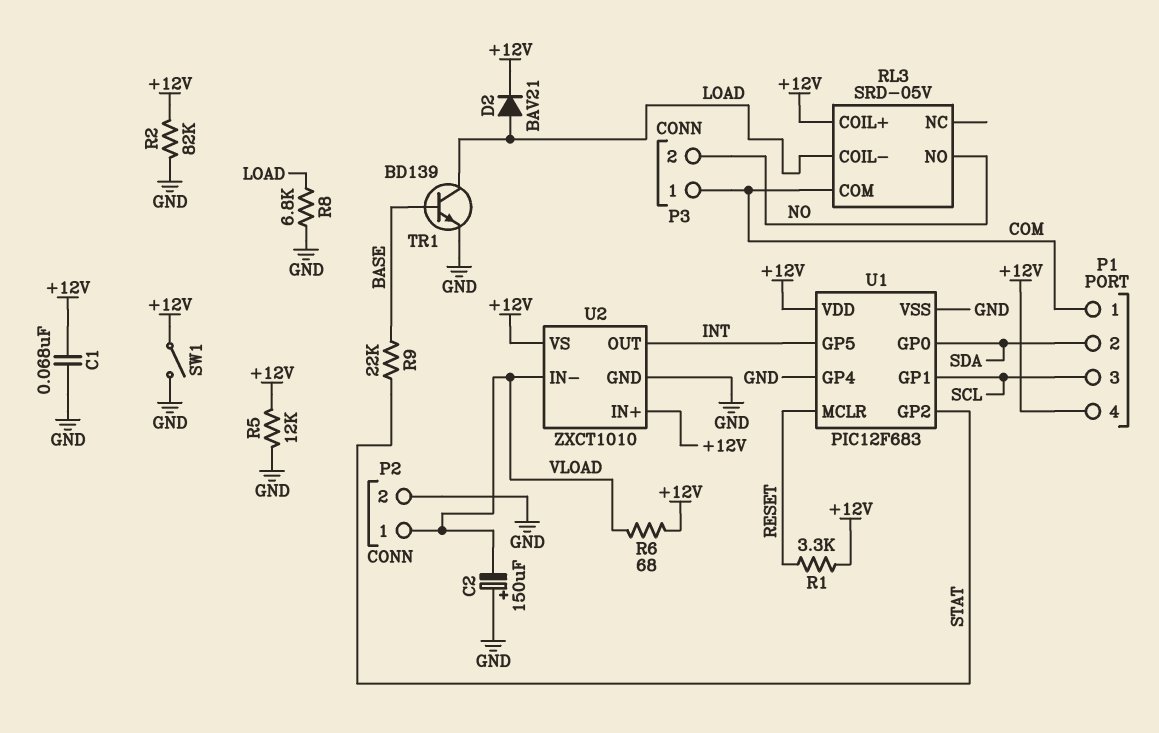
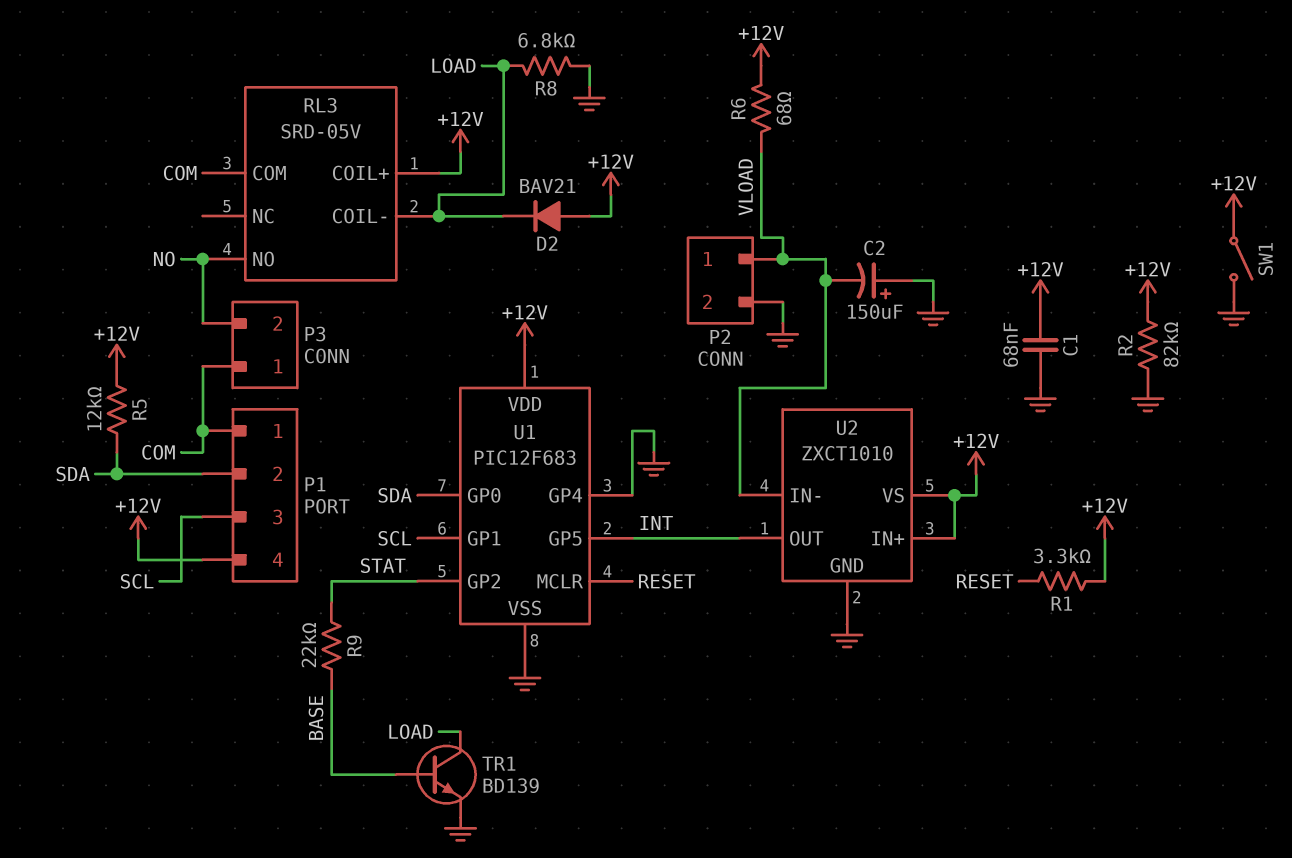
D2: diode BAV21 (A LOAD, K +12V) -> diode BAV21 (A +12V, K LOAD)
R5: 12k (+12V, GND) -> 12k (+12V, SDA)

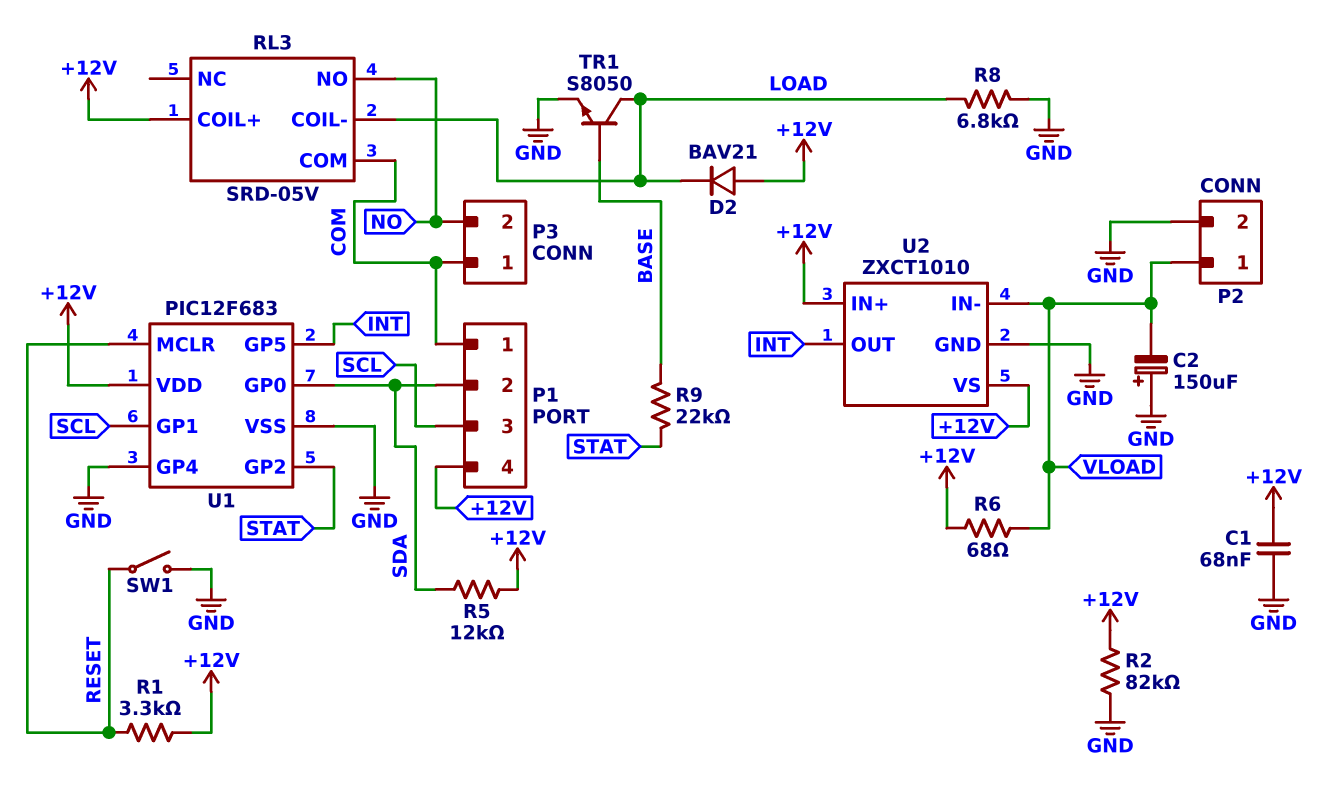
SW1: switch (+12V, GND) -> switch (GND, RESET)
TR1: NPN BD139 (B BASE, C LOAD, E GND) -> NPN S8050 (B BASE, C LOAD, E GND)

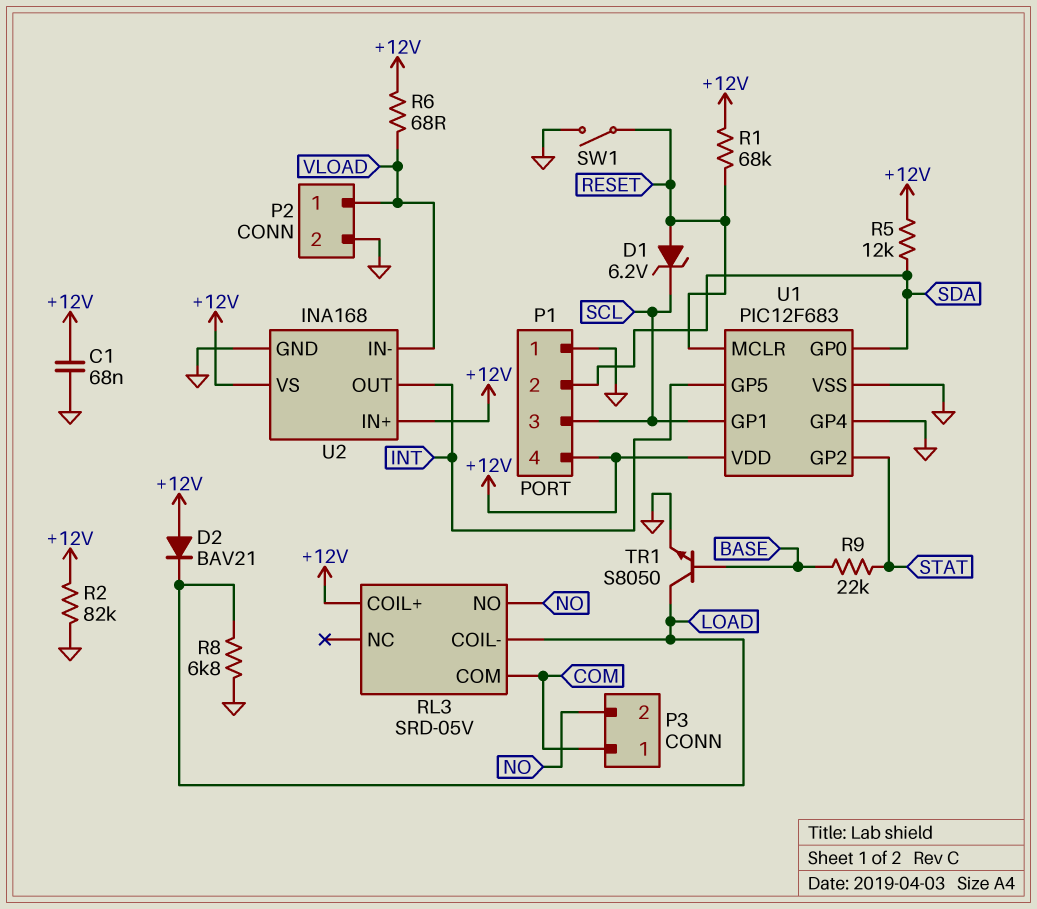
C2: 150uF (plus GND, minus VLOAD) -> none
D1: none -> zener 6.2V (A RESET, K SCL)
P1 pin 1: COM -> GND
R1: 3.3k (+12V, RESET) -> 68k (+12V, RESET)
U2: ZXCT1010 -> INA168

